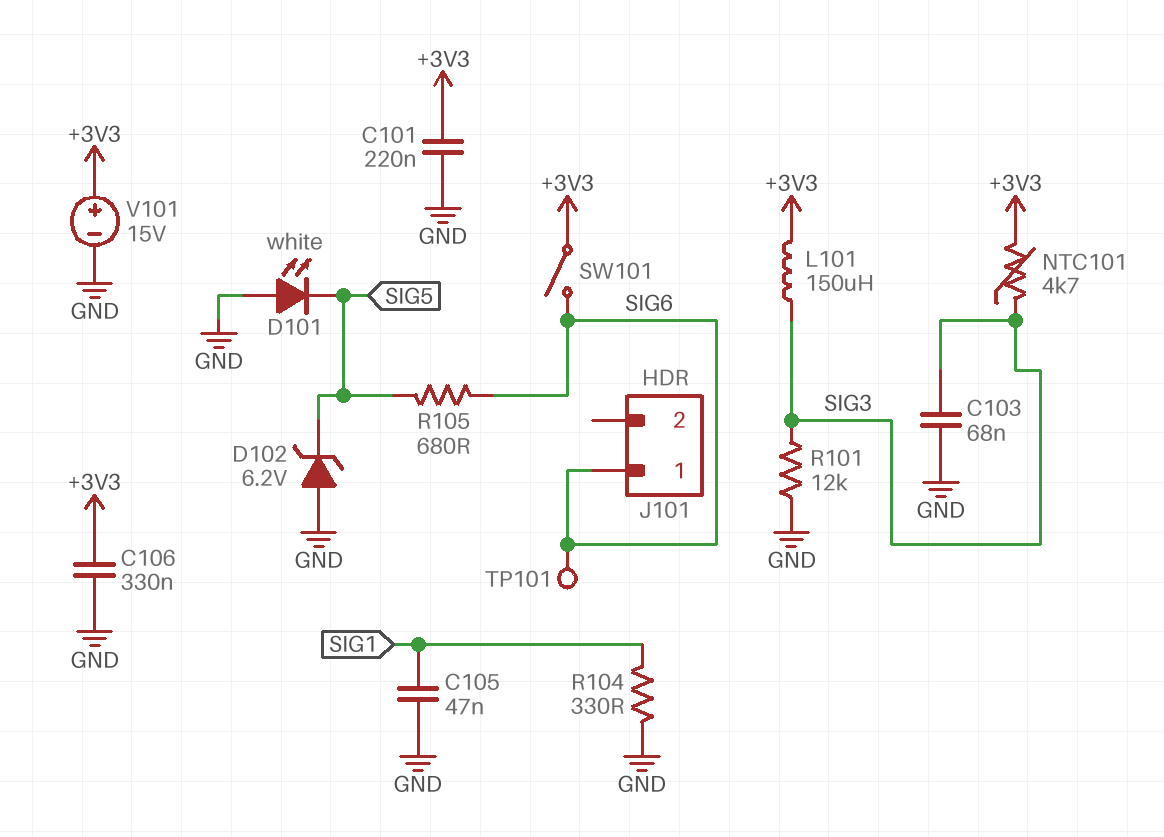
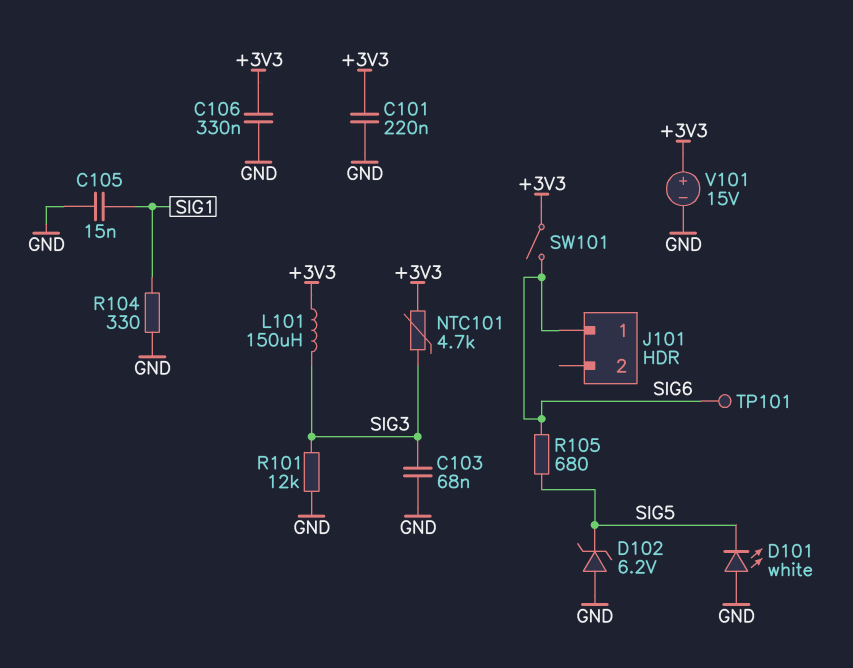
C105: 47nF (GND, SIG1) -> 15nF (GND, SIG1)

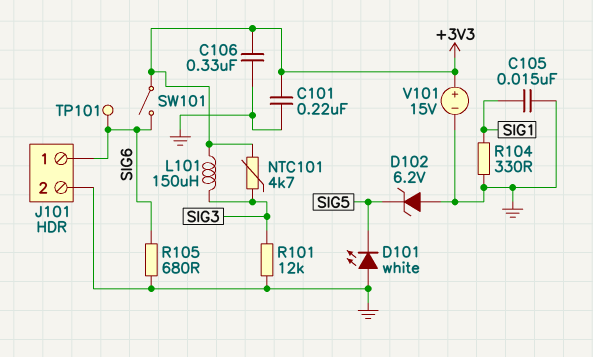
C103: 68nF (GND, SIG3) -> none
J101 pin 2: none -> GND
R105: 680 (SIG5, SIG6) -> 680 (GND, SIG6)

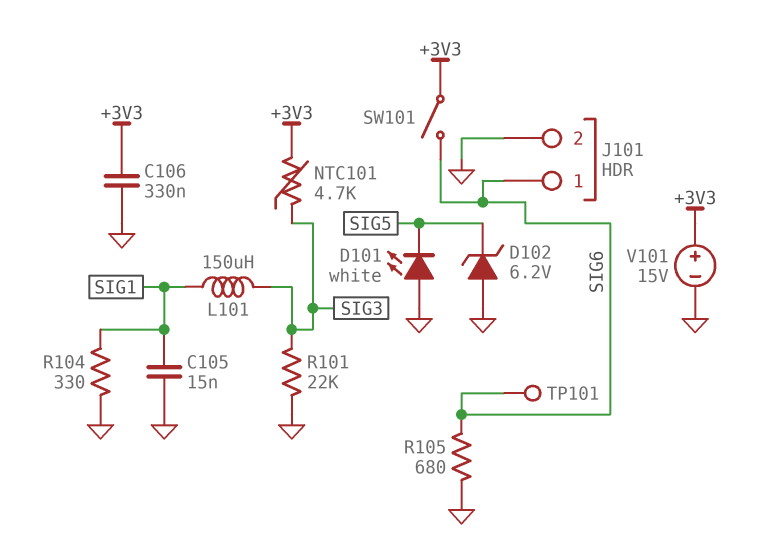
C101: 220nF (+3V3, GND) -> none
L101: 150uH (+3V3, SIG3) -> 150uH (SIG1, SIG3)
R101: 12k (GND, SIG3) -> 22k (GND, SIG3)

